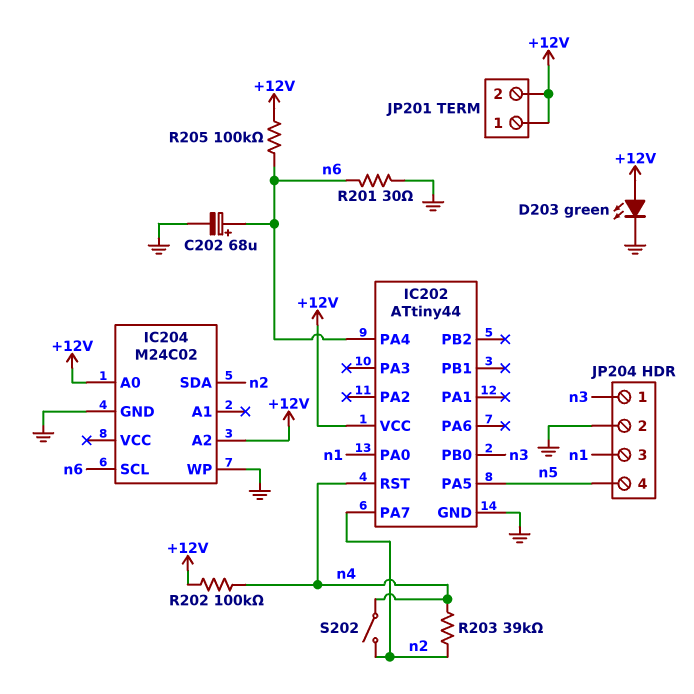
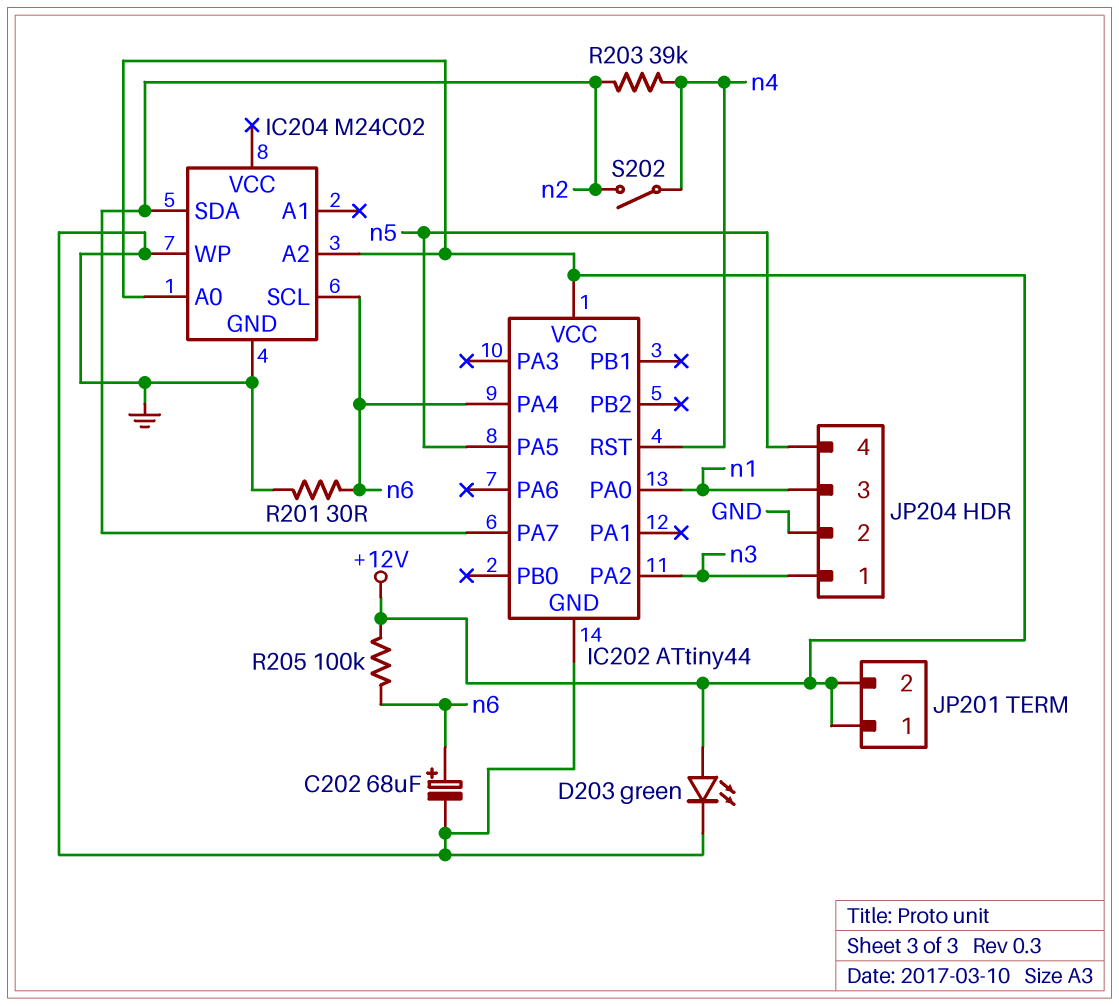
IC202 pin PA2: none -> n3
IC202 pin PB0: n3 -> none
R202: 100k (+12V, n4) -> none

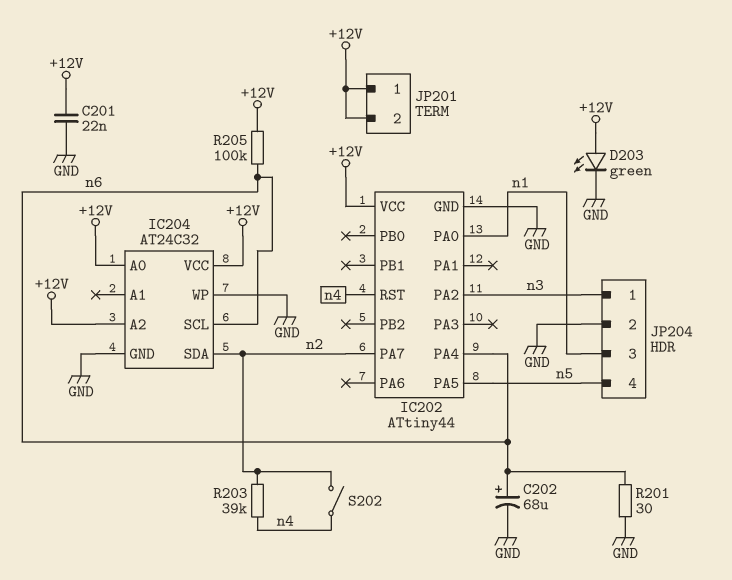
C201: none -> 22nF (+12V, GND)
IC204: M24C02 -> AT24C32
IC204 pin VCC: none -> +12V

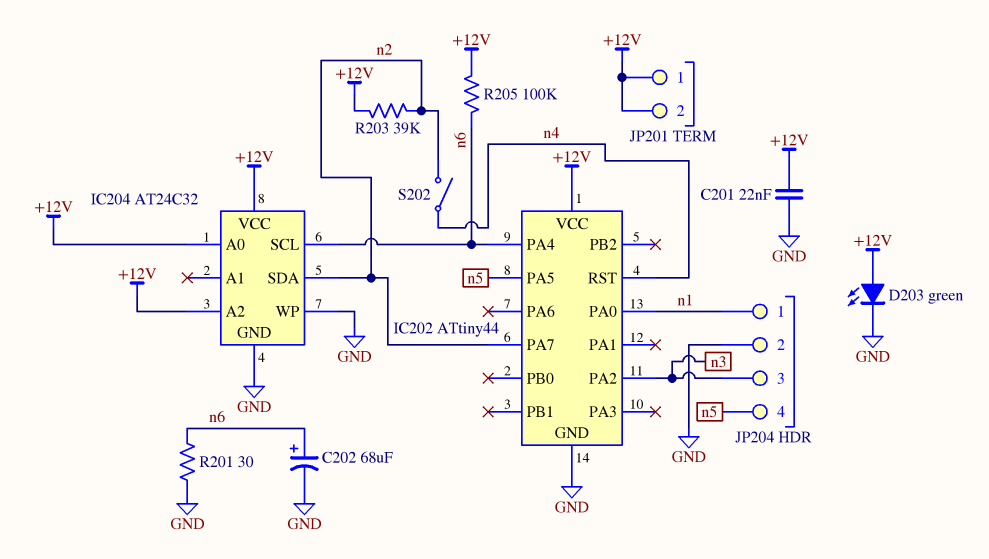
JP204 pin 1: n3 -> n1
JP204 pin 3: n1 -> n3
R203: 39k (n2, n4) -> 39k (+12V, n2)

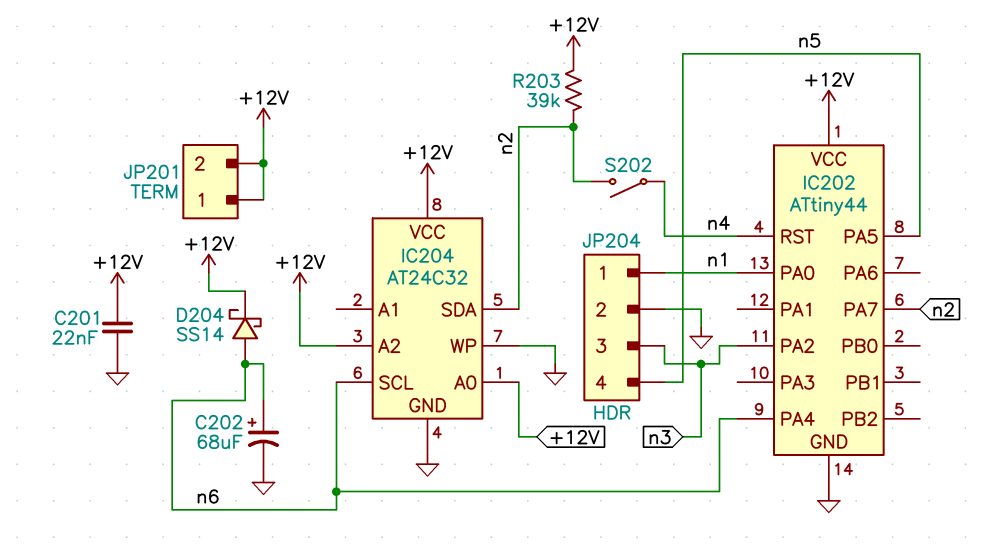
D203: LED green (A +12V, K GND) -> none
D204: none -> schottky SS14 (A n6, K +12V)
R201: 30 (GND, n6) -> none
R205: 100k (+12V, n6) -> none

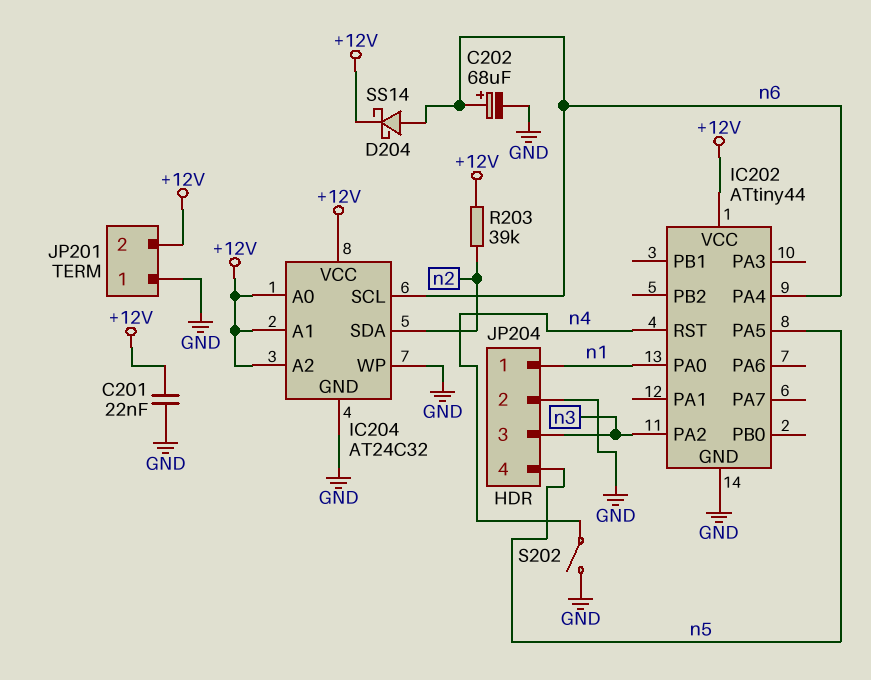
IC202 pin PA7: n2 -> none
IC204 pin A1: none -> +12V
JP201 pin 1: +12V -> GND
S202: switch (n2, n4) -> switch (GND, n4)

